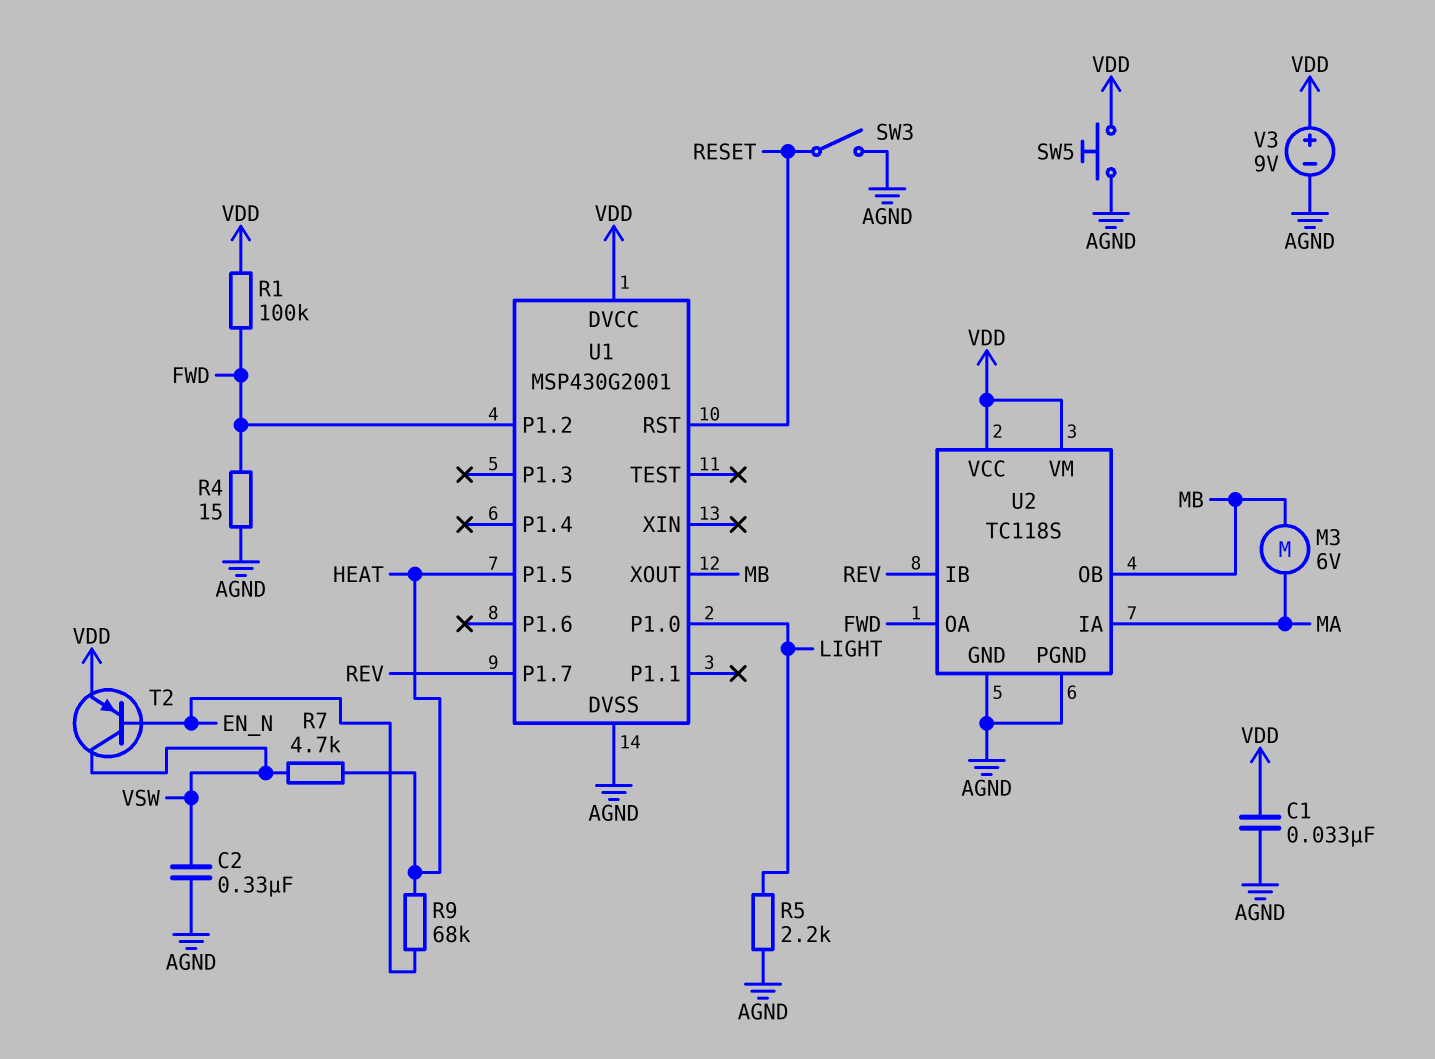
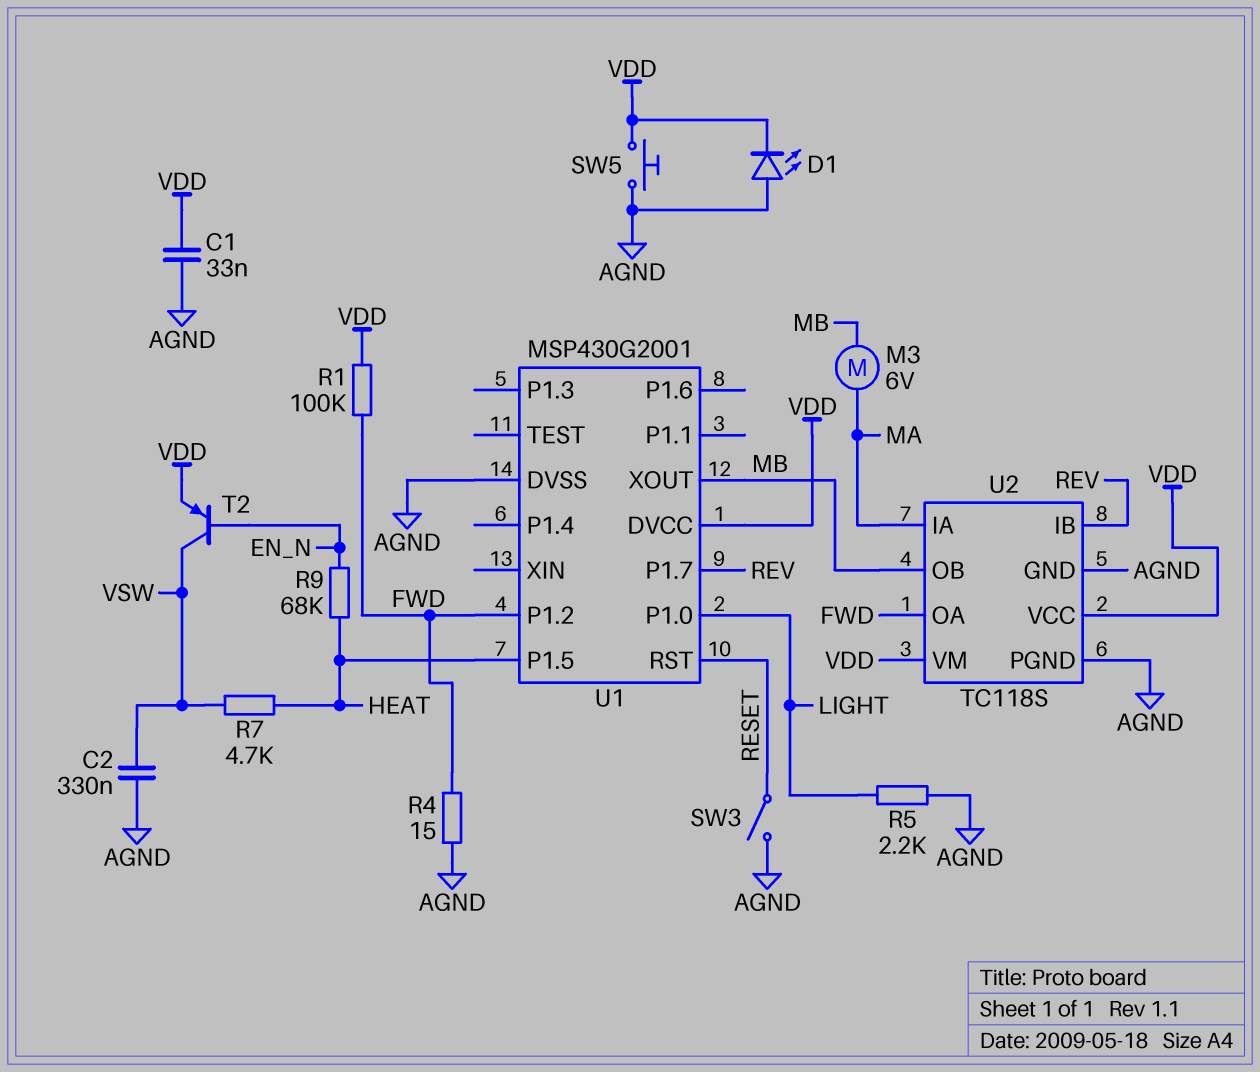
D1: none -> LED (A AGND, K VDD)
V3: 9V (plus VDD, minus AGND) -> none

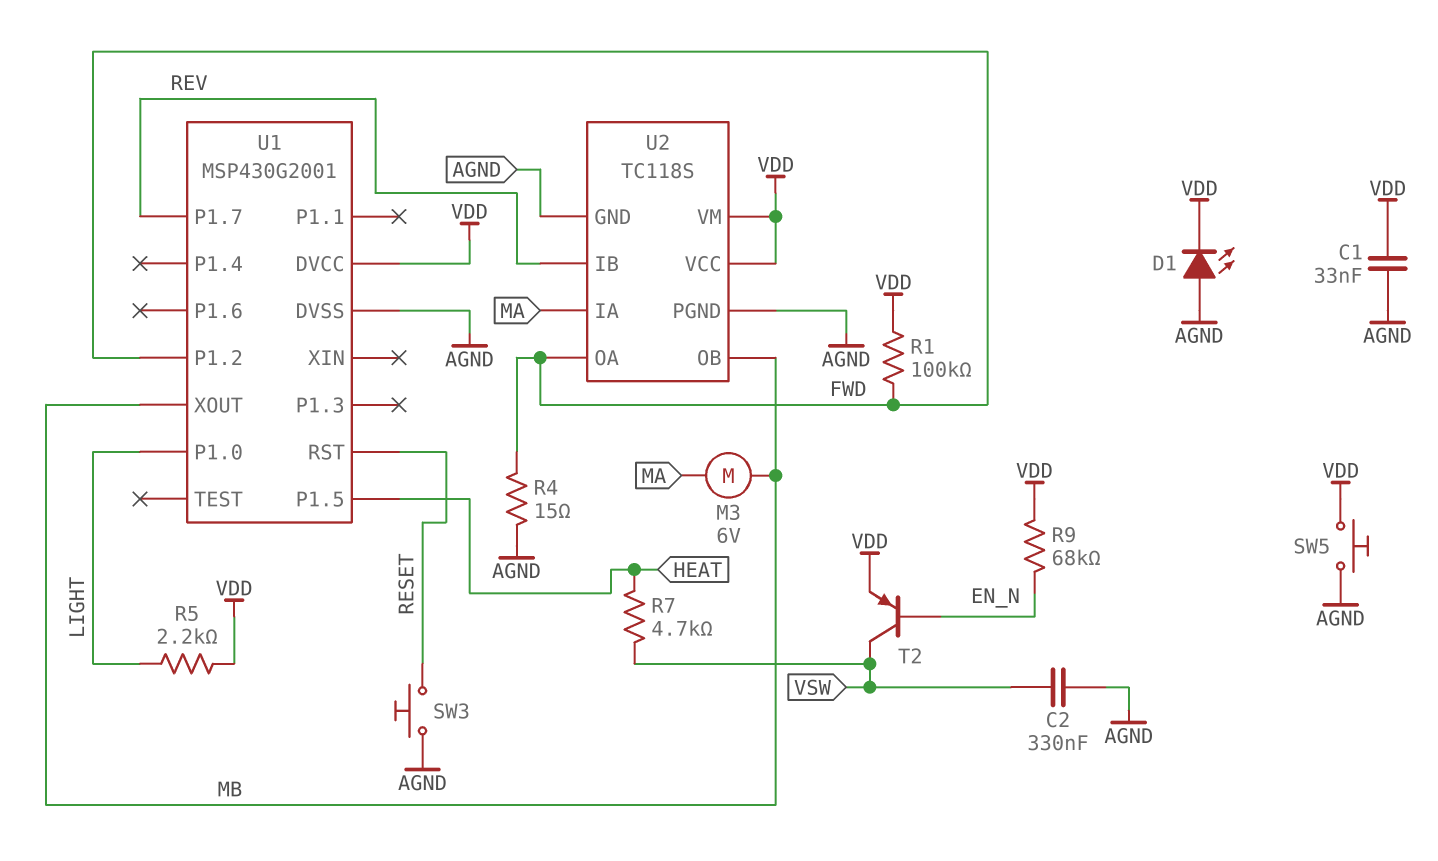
R5: 2.2k (AGND, LIGHT) -> 2.2k (LIGHT, VDD)
R9: 68k (EN_N, HEAT) -> 68k (EN_N, VDD)
SW3: switch (AGND, RESET) -> button (AGND, RESET)

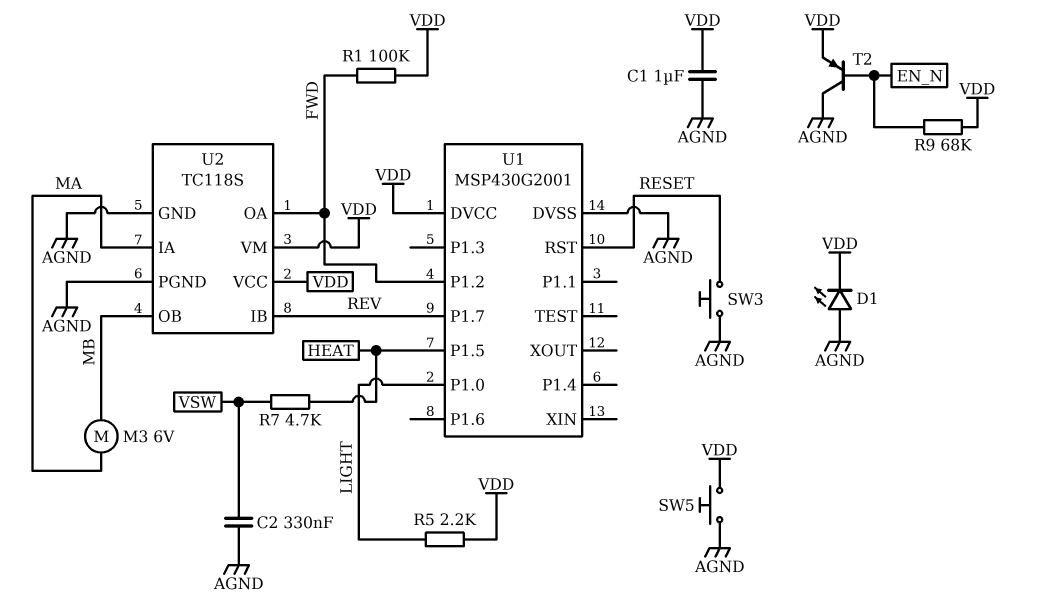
C1: 33nF (AGND, VDD) -> 1uF (AGND, VDD)
R4: 15 (AGND, FWD) -> none
T2: PNP (B EN_N, C VSW, E VDD) -> PNP (B EN_N, C AGND, E VDD)
U1 pin XOUT: MB -> none

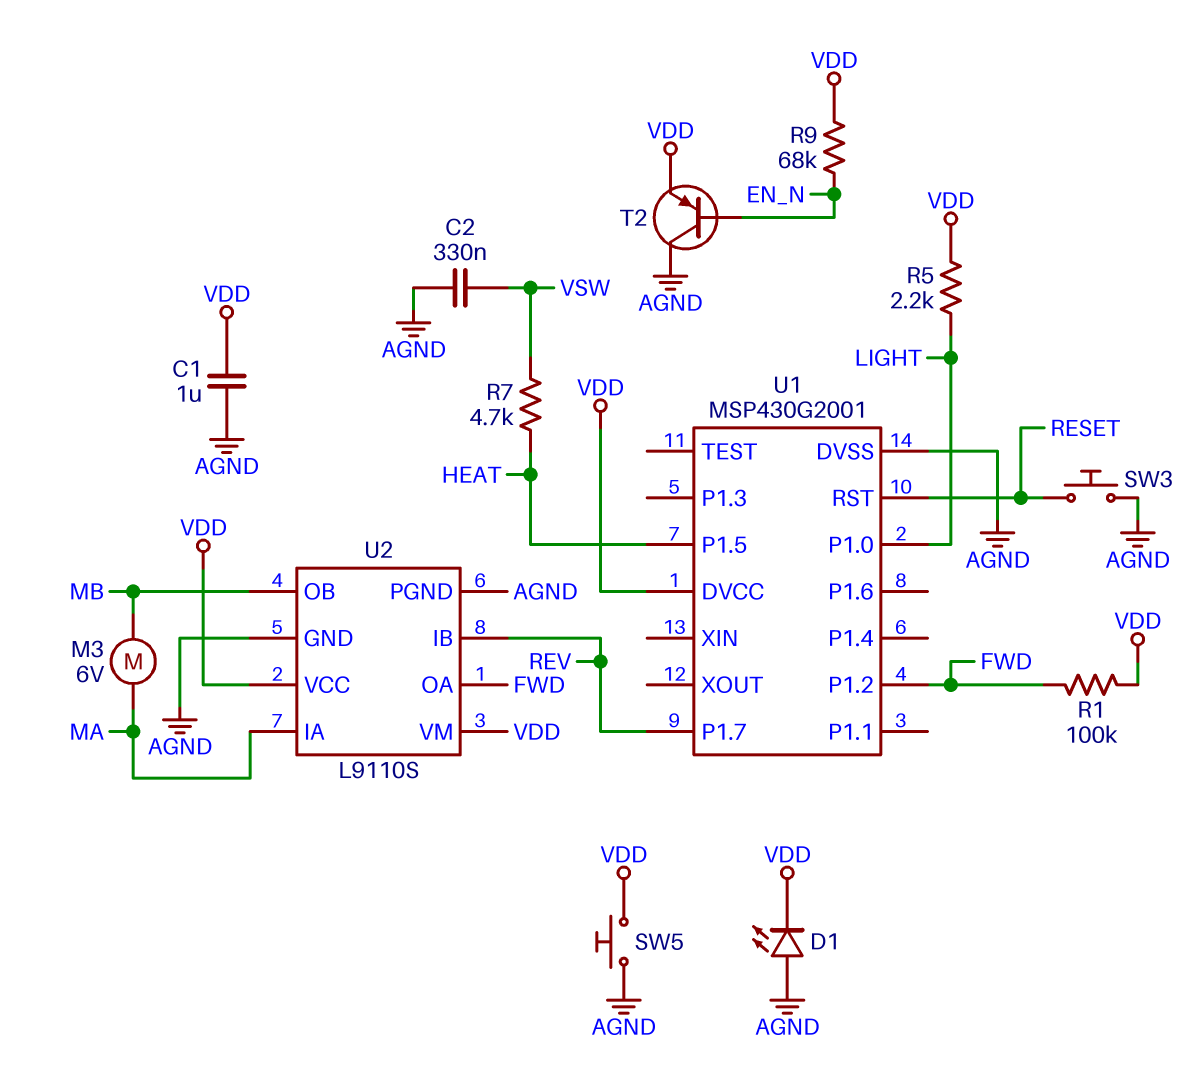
U2: TC118S -> L9110S

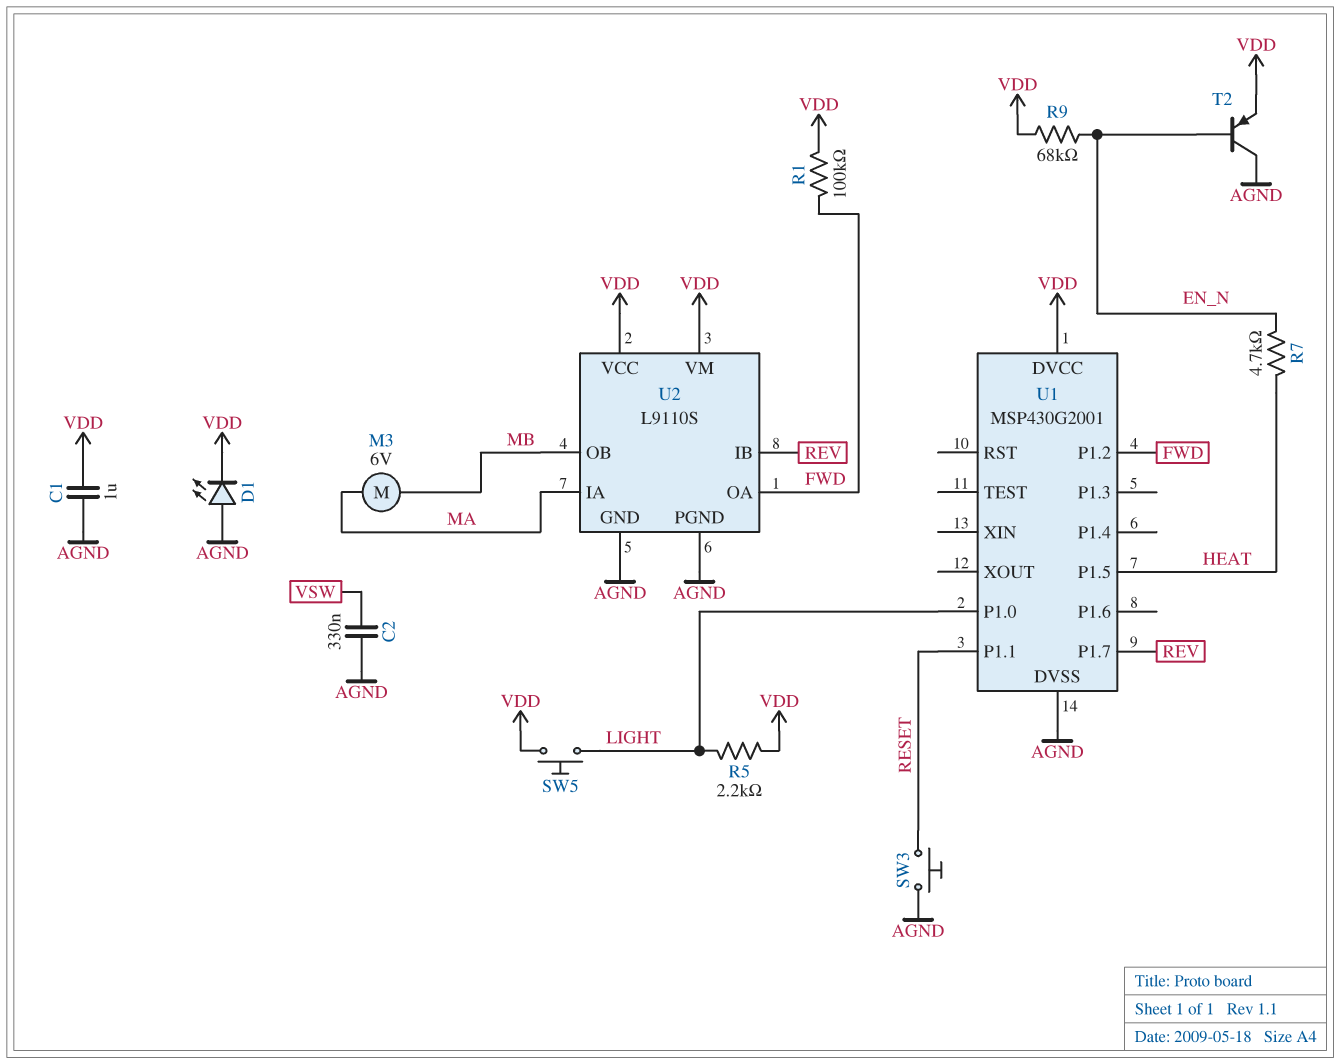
R7: 4.7k (HEAT, VSW) -> 4.7k (EN_N, HEAT)
SW5: button (AGND, VDD) -> button (LIGHT, VDD)
U1 pin P1.1: none -> RESET
U1 pin RST: RESET -> none

